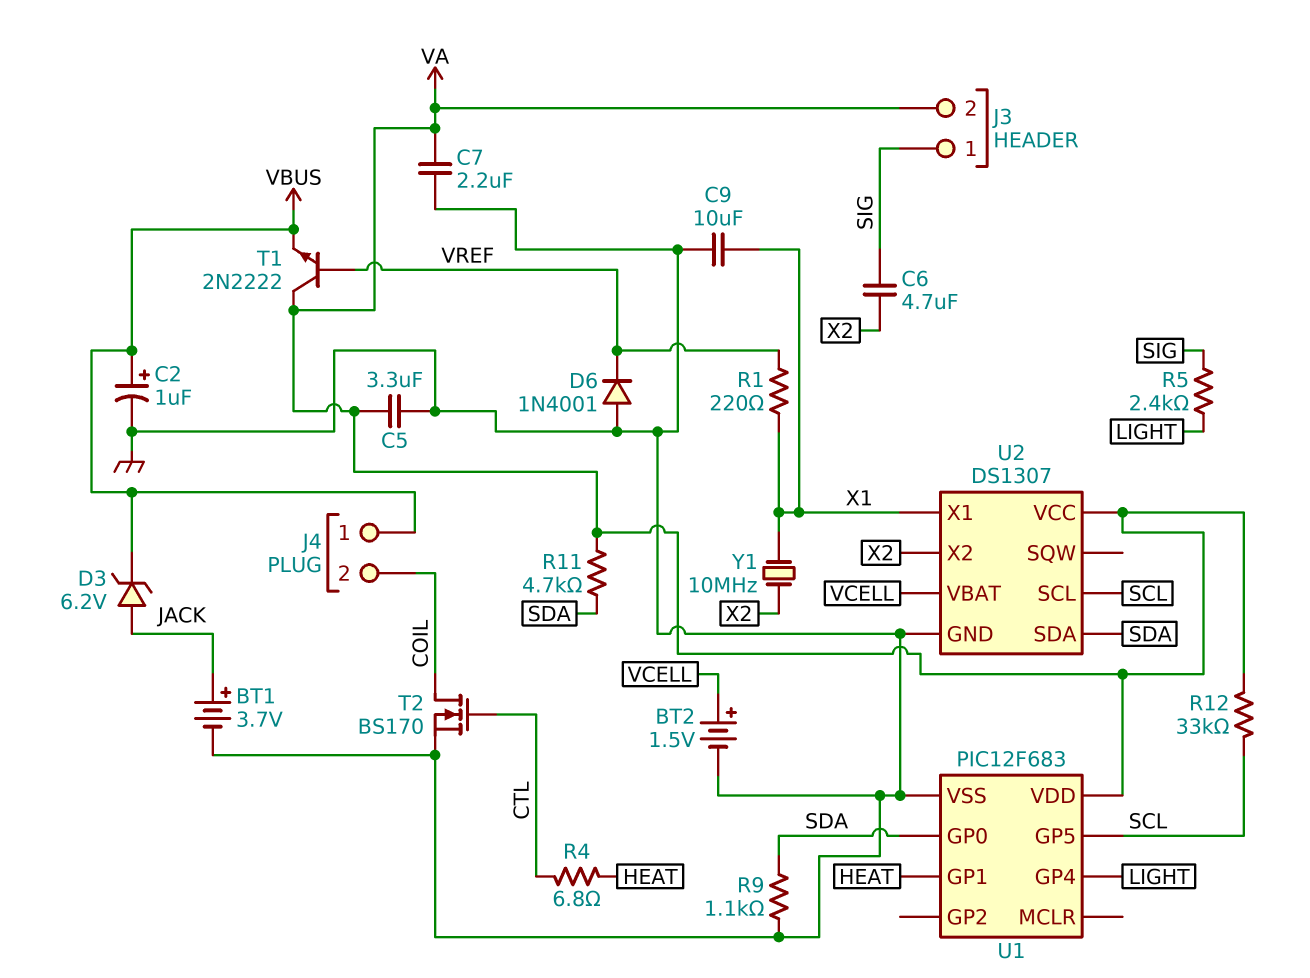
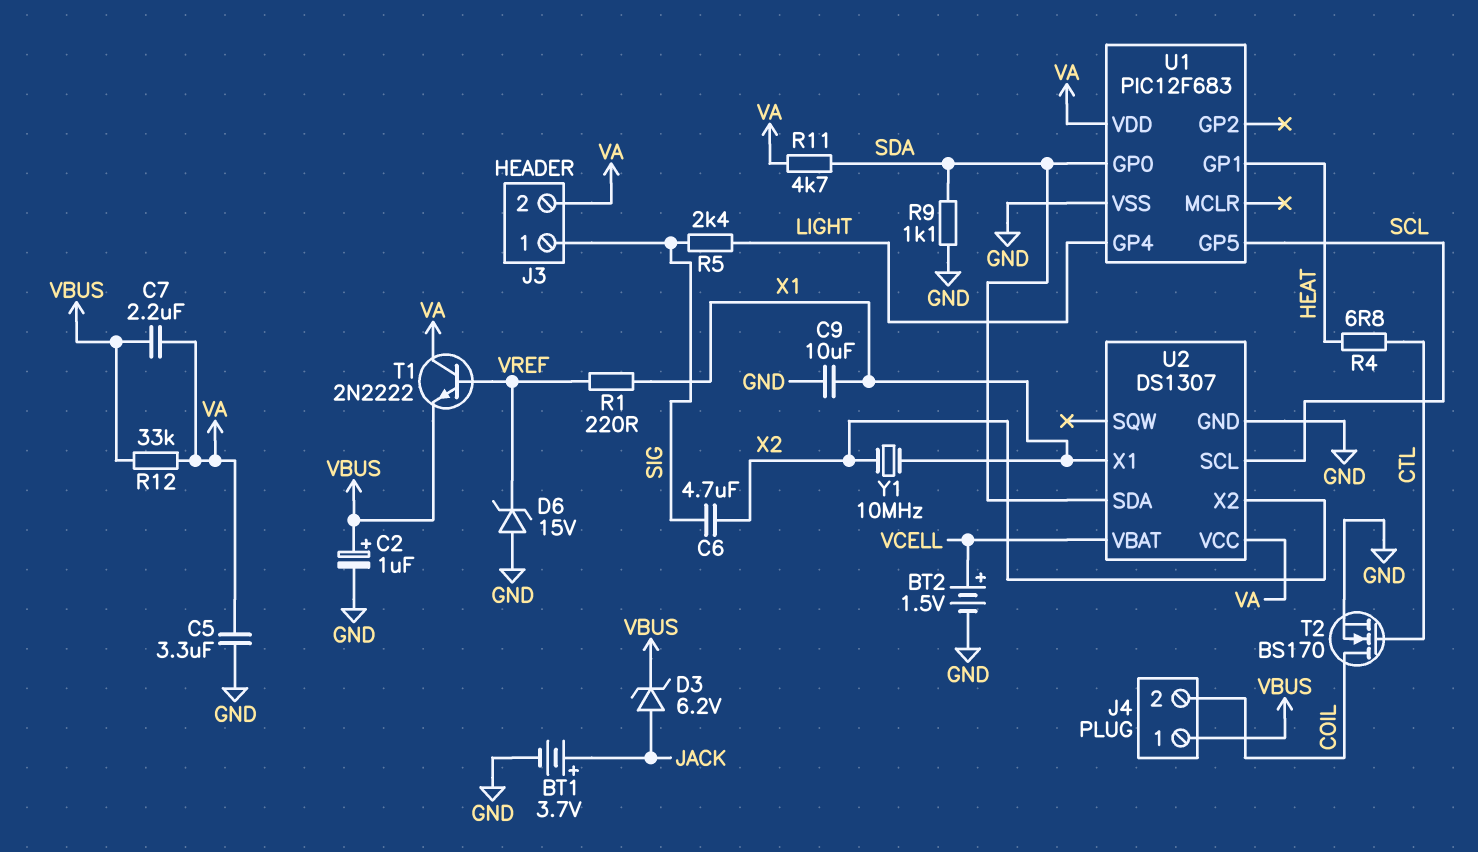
C7: 2.2uF (GND, VA) -> 2.2uF (VA, VBUS)
D6: diode 1N4001 (A GND, K VREF) -> zener 15V (A GND, K VREF)
R12: 33k (SCL, VA) -> 33k (VA, VBUS)

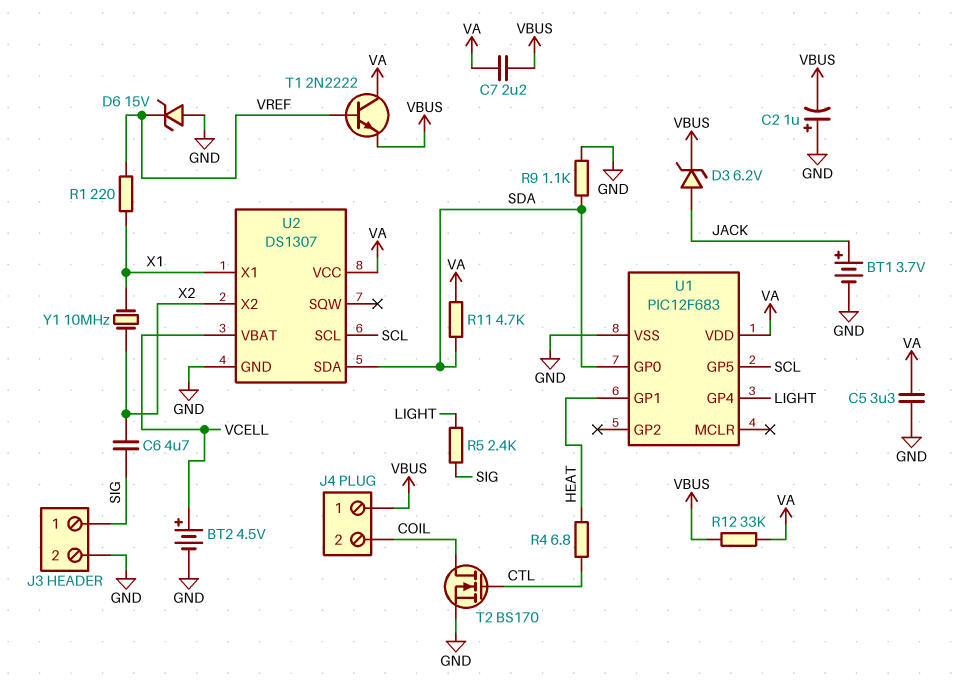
BT2: 1.5V (plus VCELL, minus GND) -> 4.5V (plus VCELL, minus GND)
C2: 1uF (plus VBUS, minus GND) -> 1uF (plus GND, minus VBUS)
C9: 10uF (GND, X1) -> none
J3 pin 2: VA -> GND

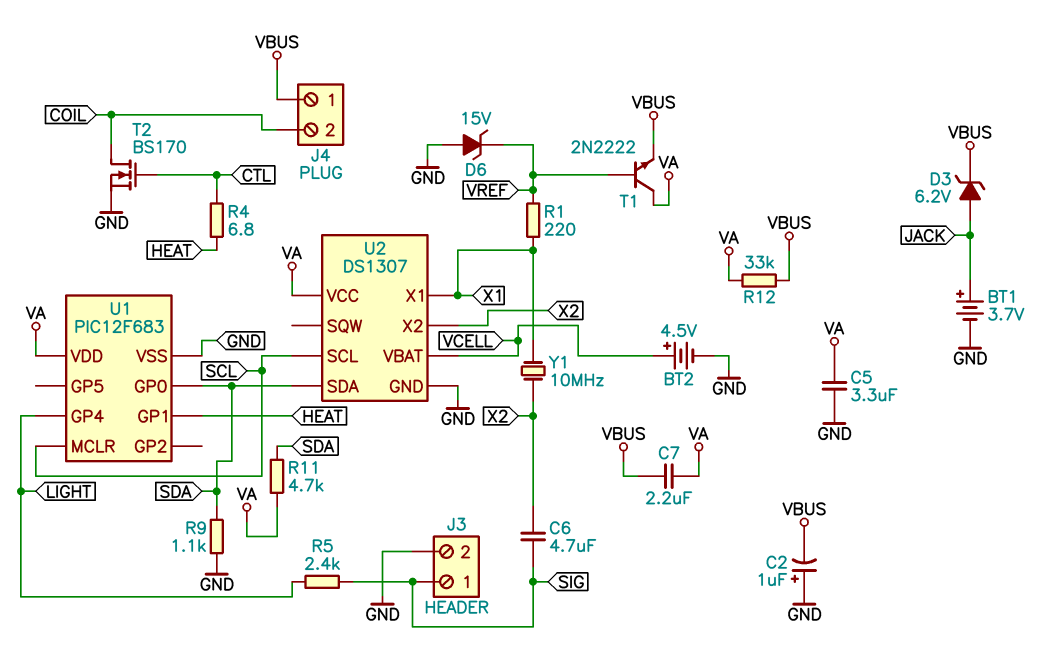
U1 pin GP5: SCL -> none
U1 pin MCLR: none -> SCL

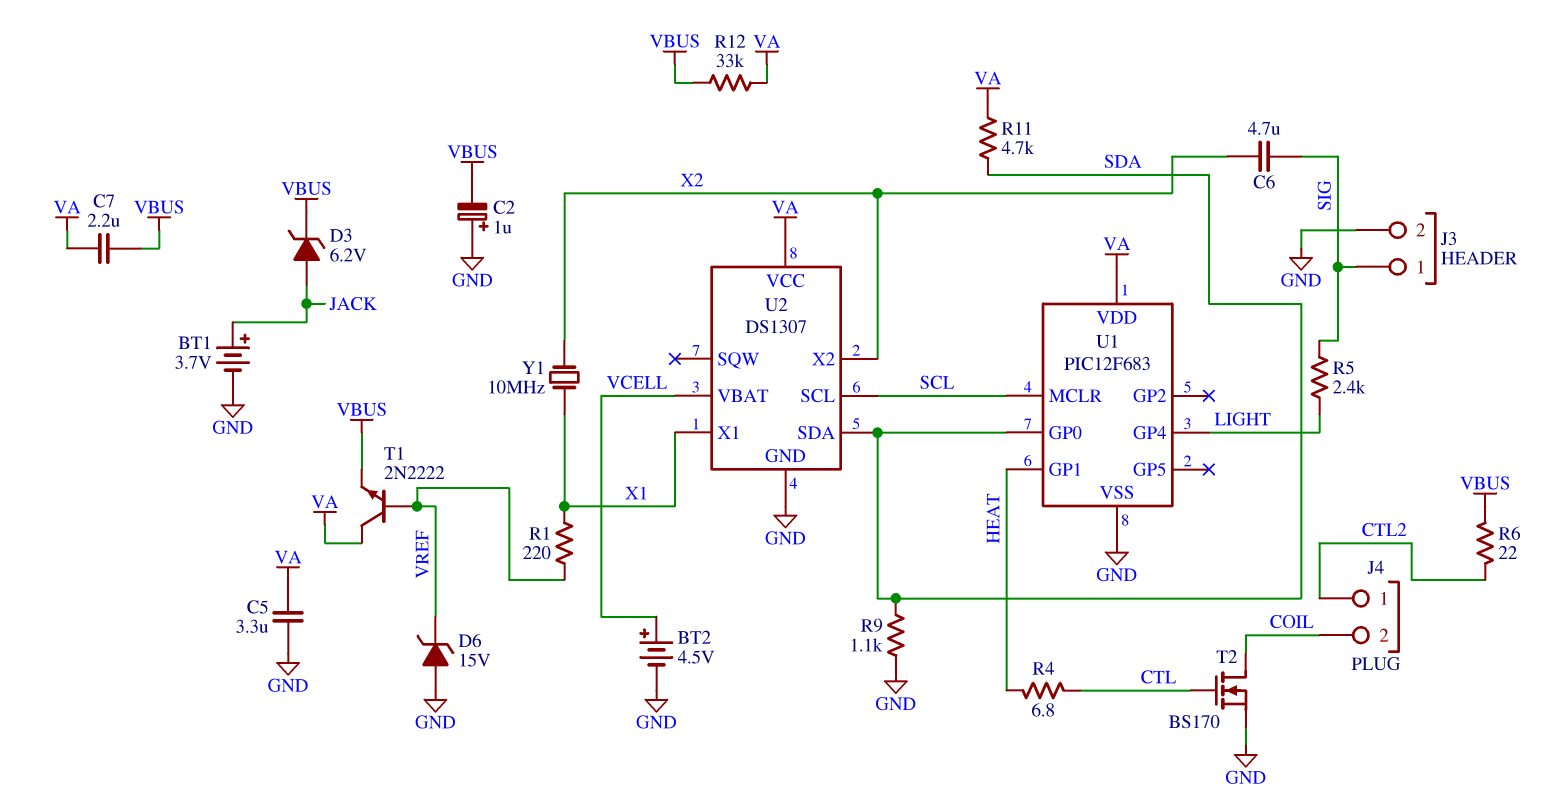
J4 pin 1: VBUS -> CTL2
R6: none -> 22 (CTL2, VBUS)

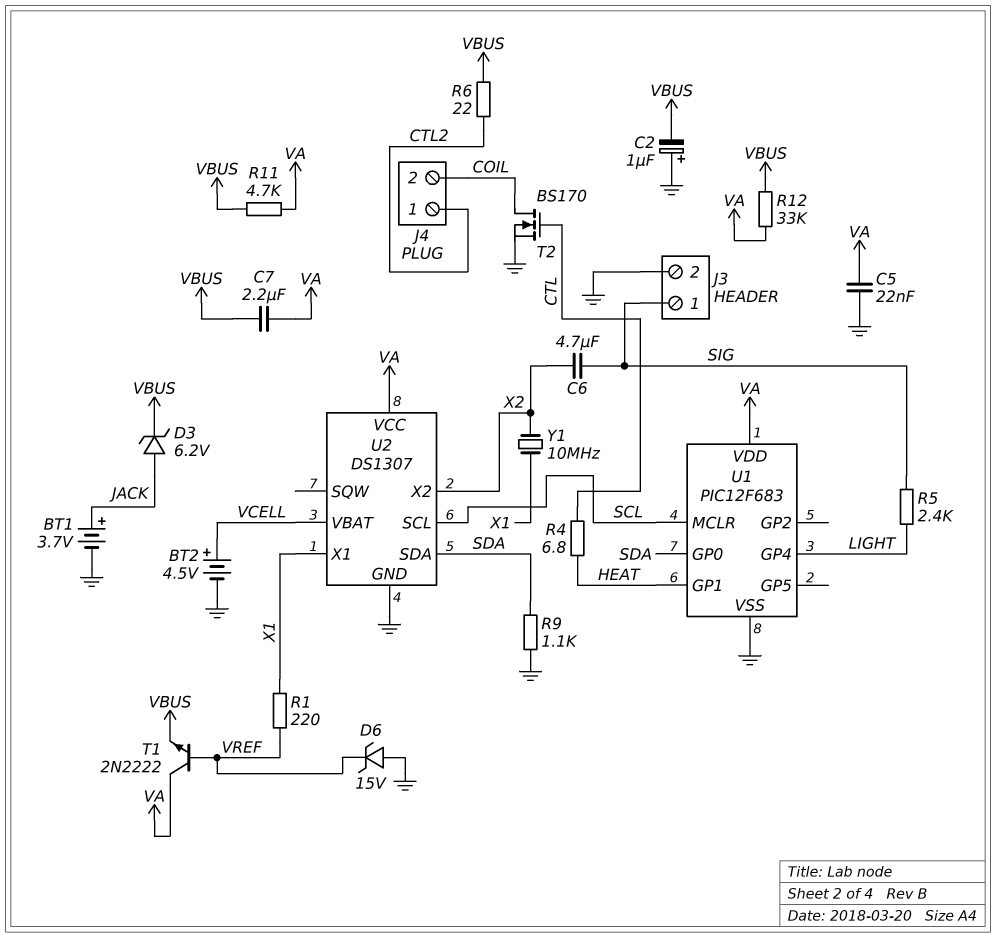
C5: 3.3uF (GND, VA) -> 22nF (GND, VA)
R11: 4.7k (SDA, VA) -> 4.7k (VA, VBUS)

